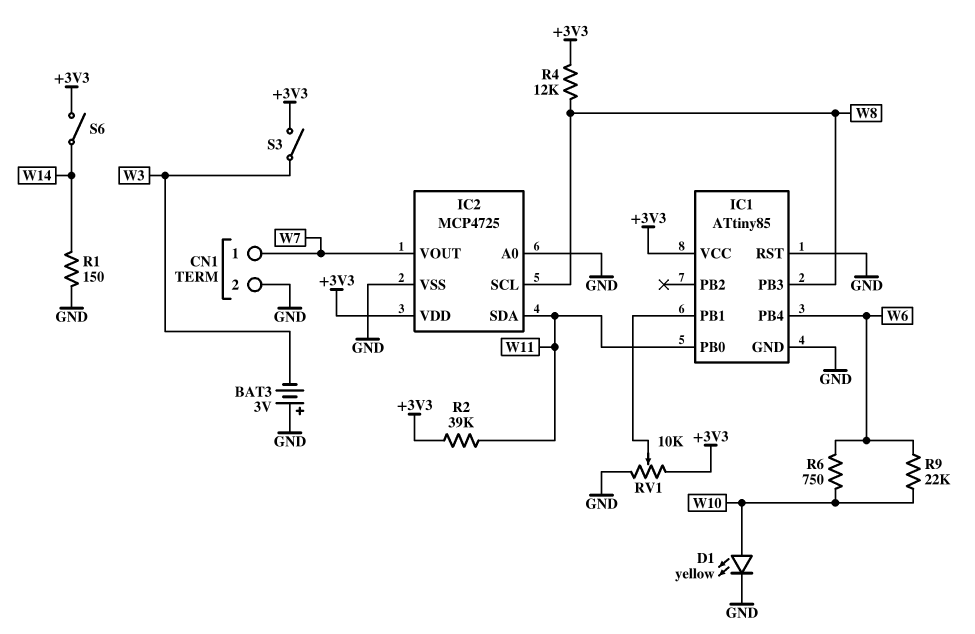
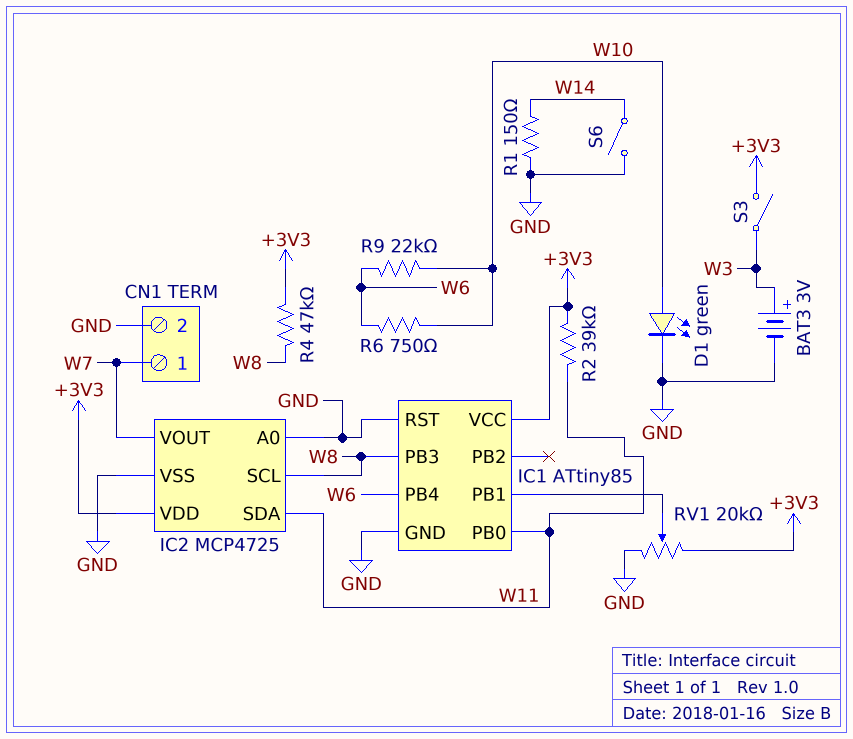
BAT3: 3V (plus GND, minus W3) -> 3V (plus W3, minus GND)
D1: LED yellow (A W10, K GND) -> LED green (A W10, K GND)
R4: 12k (+3V3, W8) -> 47k (+3V3, W8)
RV1: 10k (+3V3, GND, wiper IC1/PB1) -> 20k (+3V3, GND, wiper IC1/PB1)
S6: switch (+3V3, W14) -> switch (GND, W14)

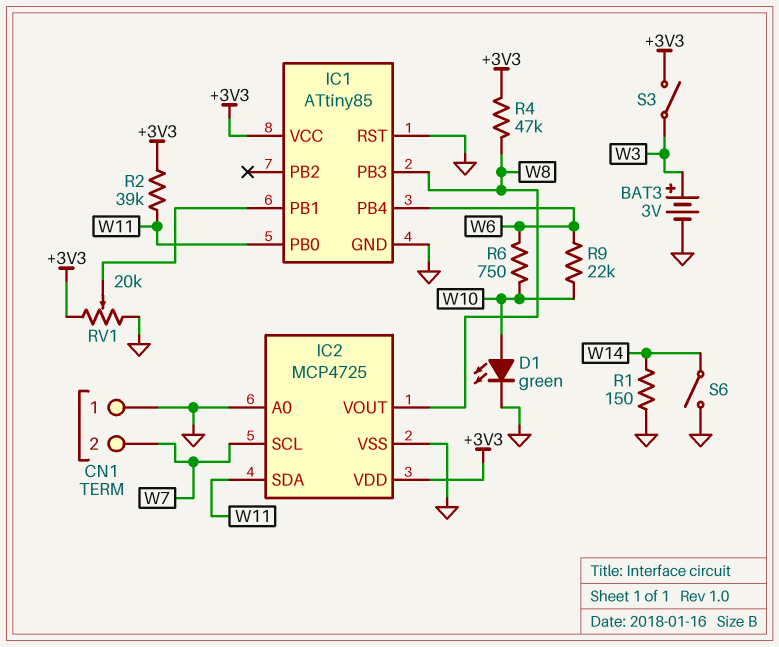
CN1 pin 1: W7 -> GND
CN1 pin 2: GND -> W7
IC2 pin SCL: W8 -> W7
IC2 pin VOUT: W7 -> W8

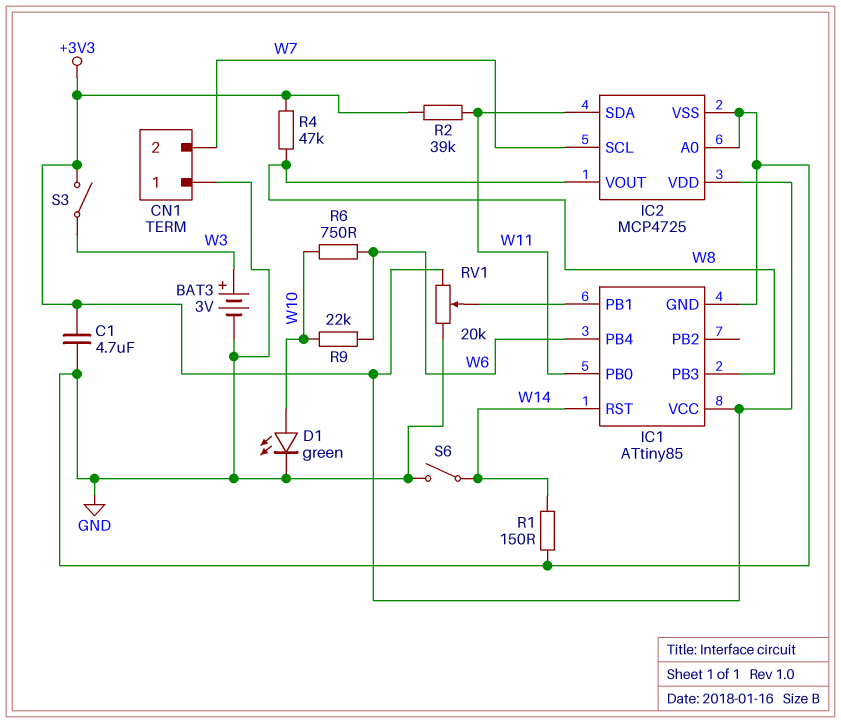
C1: none -> 4.7uF (+3V3, GND)
IC1 pin RST: GND -> W14

